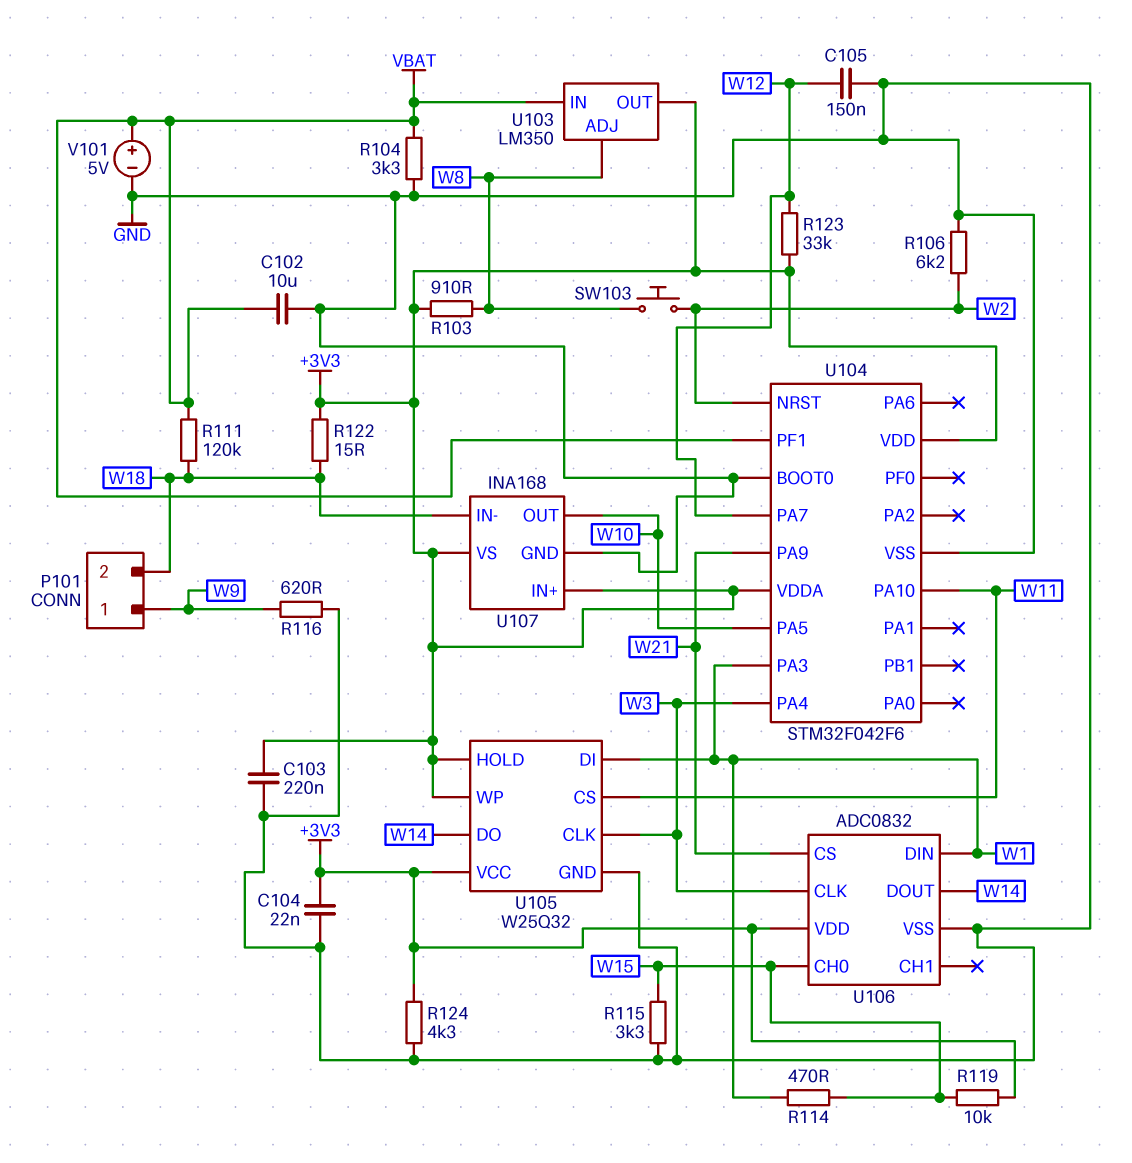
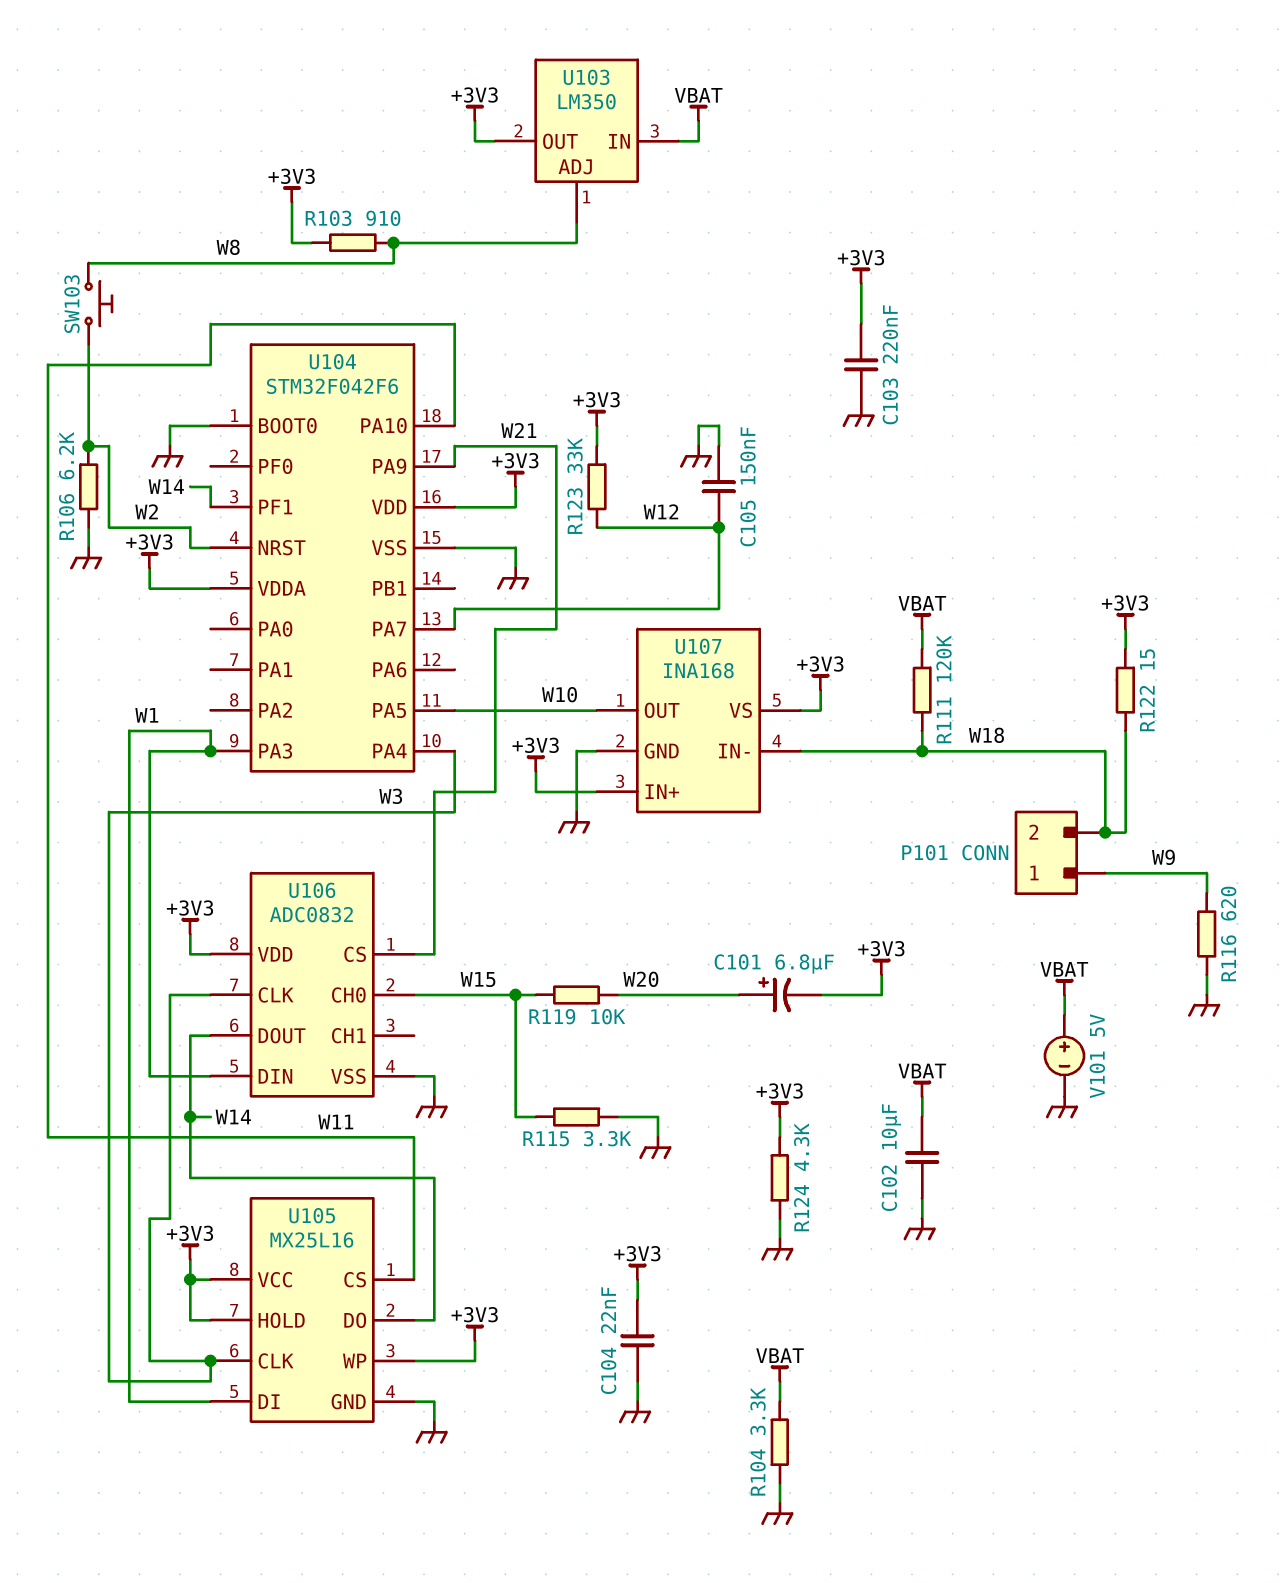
C101: none -> 6.8uF (plus W20, minus +3V3)
R114: 470 (W1, W15) -> none
R119: 10k (+3V3, W15) -> 10k (W15, W20)
U104 pin PF1: VBAT -> W14
U105: W25Q32 -> MX25L16

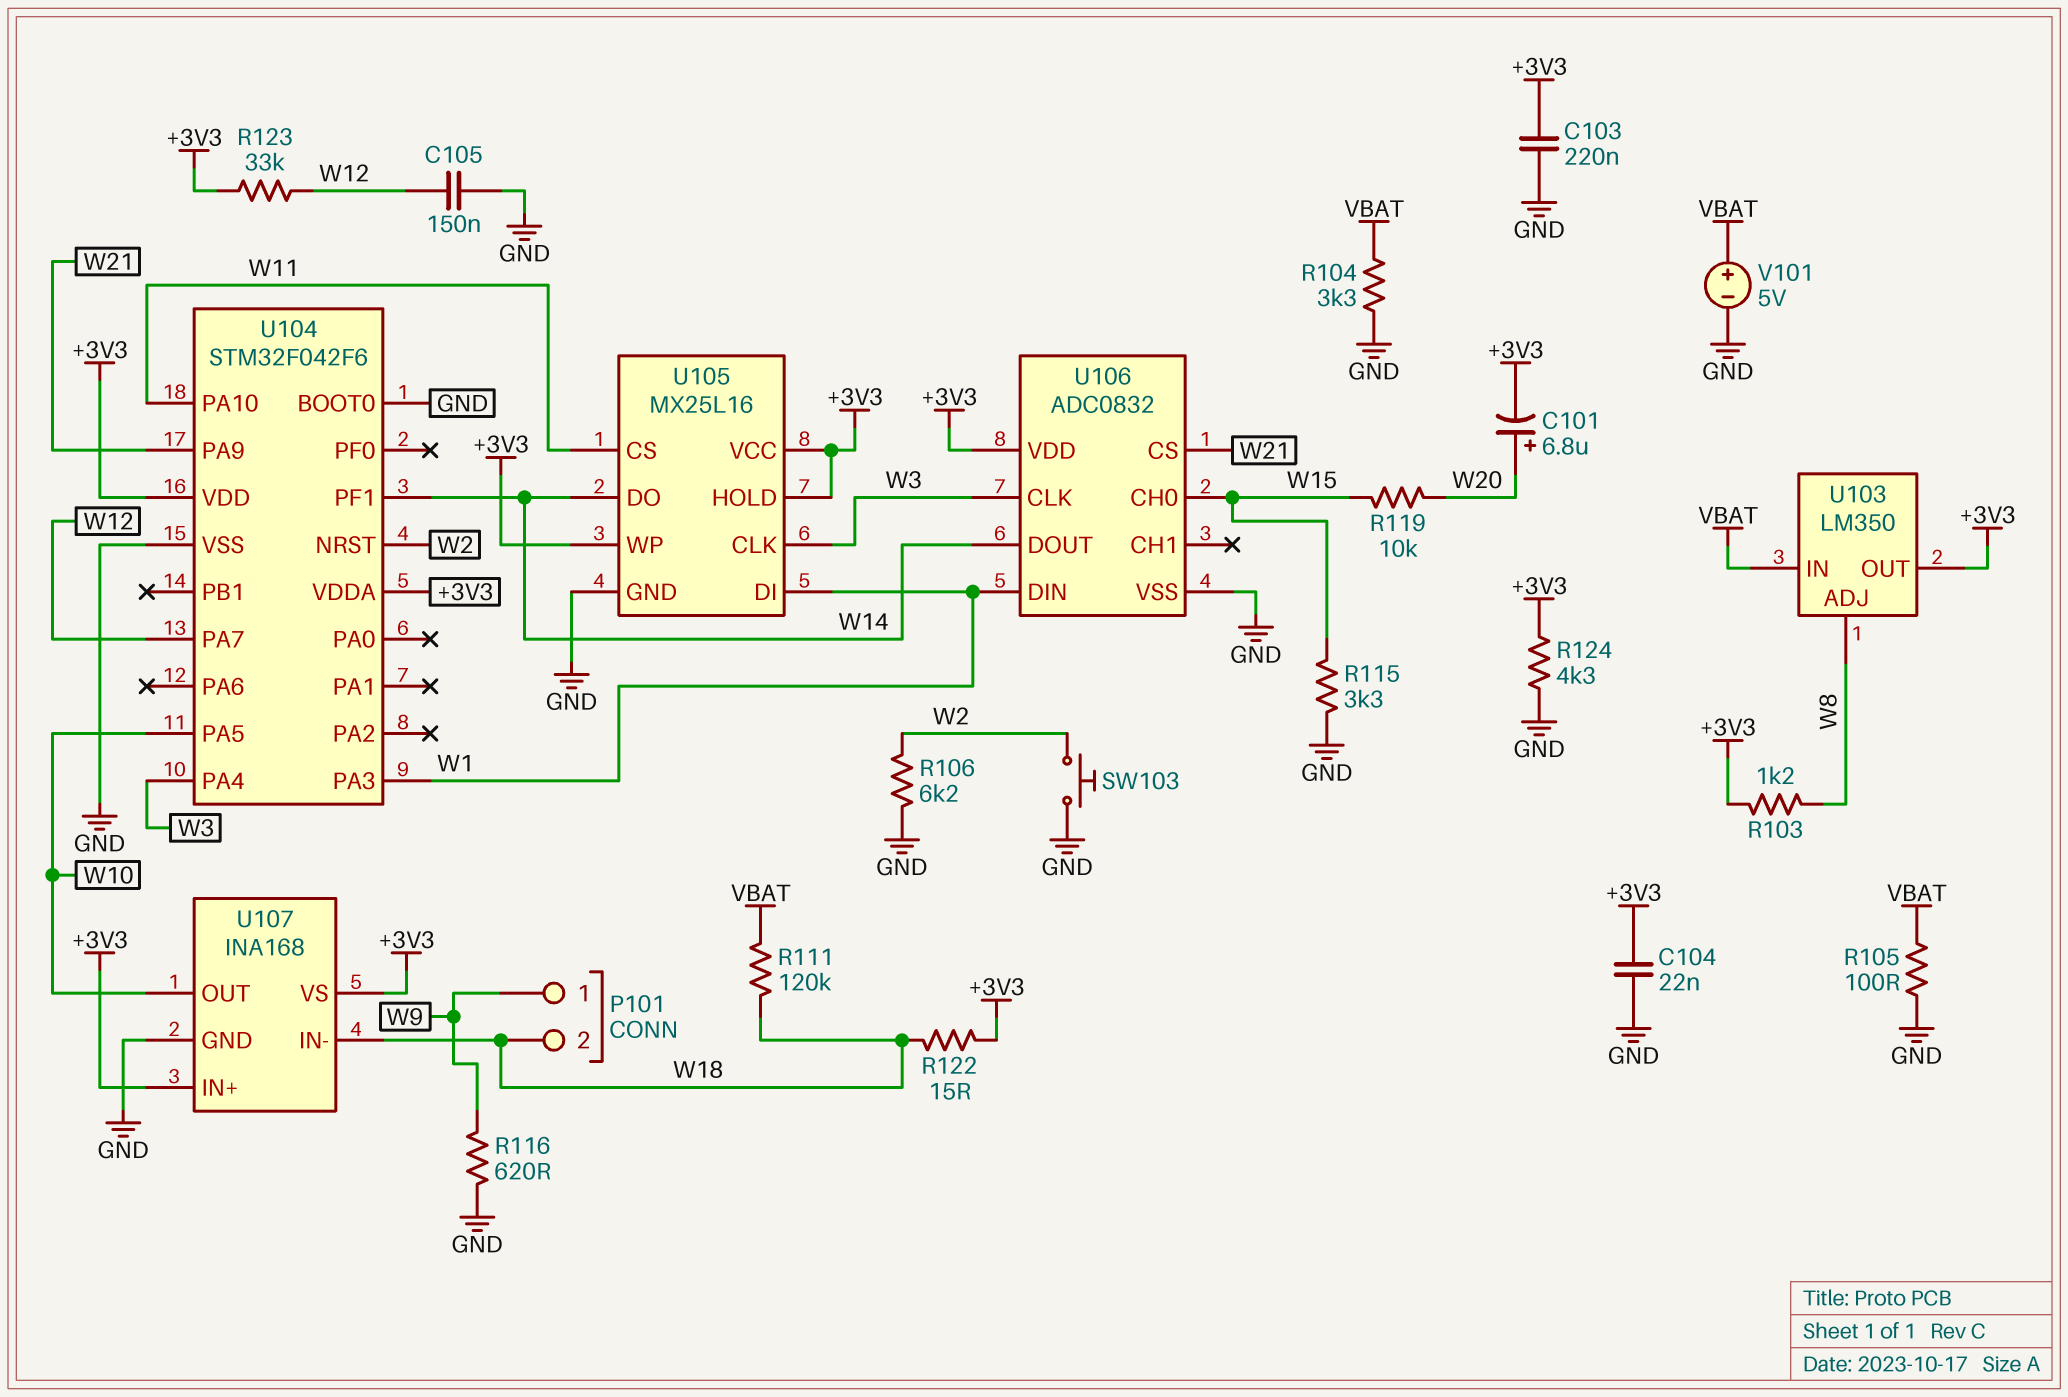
C102: 10uF (GND, VBAT) -> none
R103: 910 (+3V3, W8) -> 1.2k (+3V3, W8)
R105: none -> 100 (GND, VBAT)
SW103: button (W2, W8) -> button (GND, W2)

